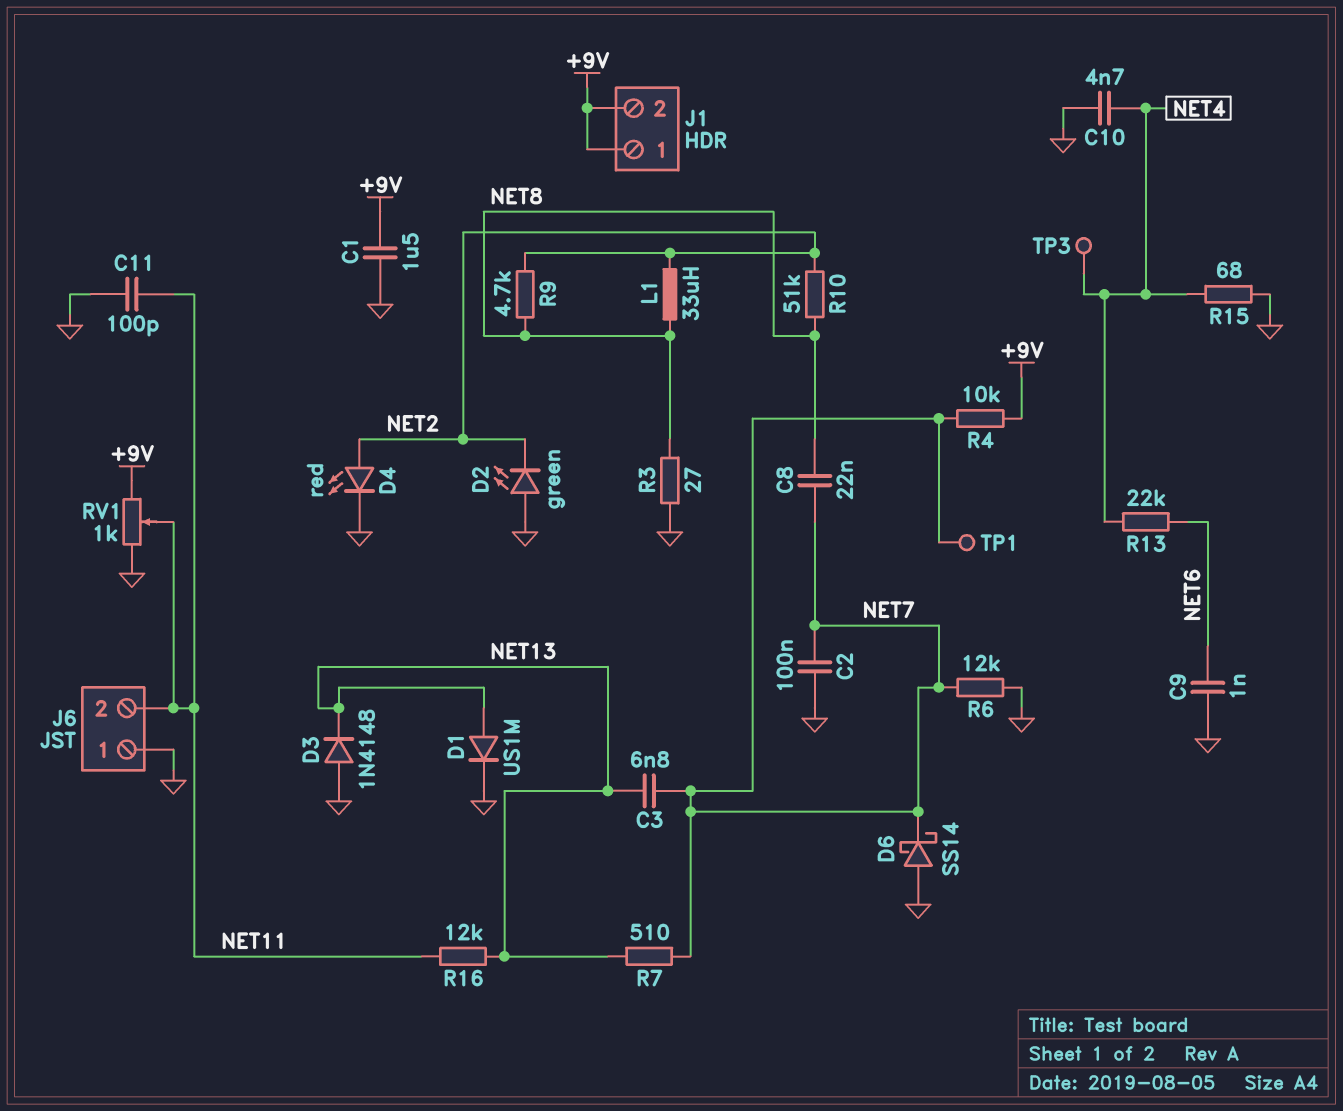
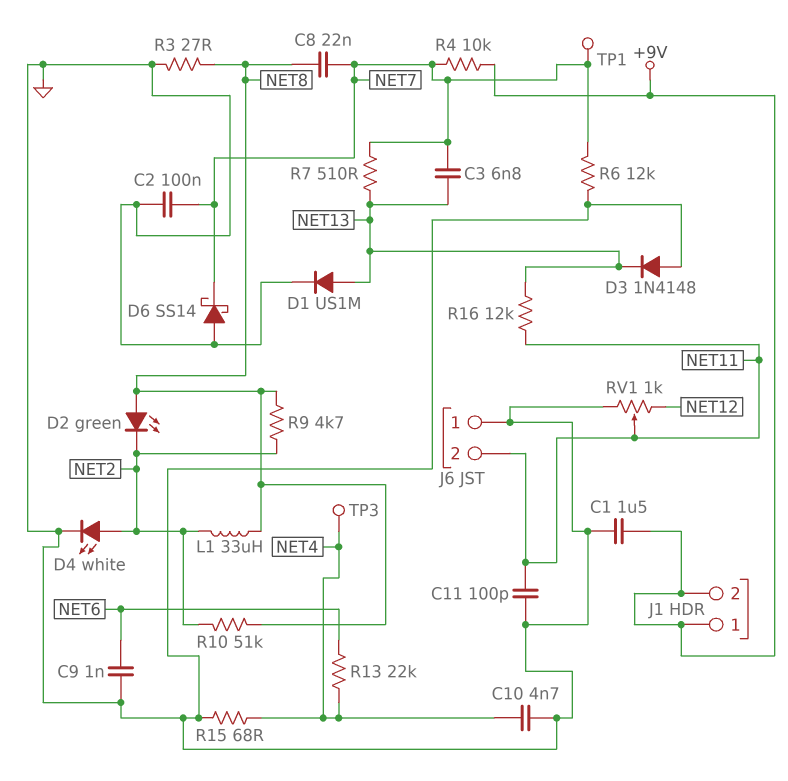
D2: LED green (A GND, K NET2) -> LED green (A NET8, K NET2)
D4: LED red (A NET2, K GND) -> LED white (A NET2, K GND)
RV1: 1k (+9V, GND, wiper NET11) -> 1k (GND, NET12, wiper NET11)

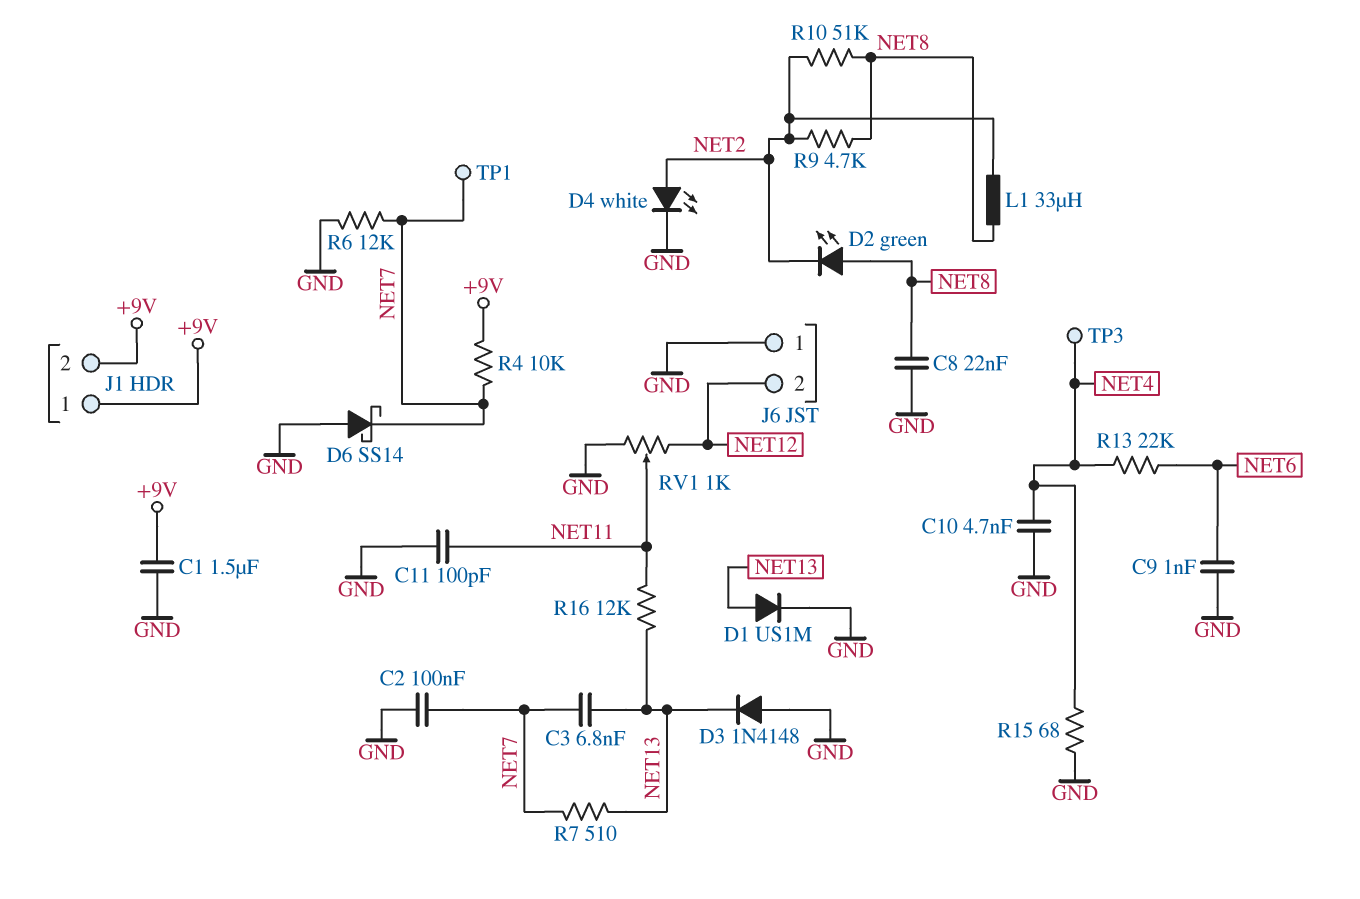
C8: 22nF (NET7, NET8) -> 22nF (GND, NET8)
J6 pin 2: NET11 -> NET12
R3: 27 (GND, NET8) -> none

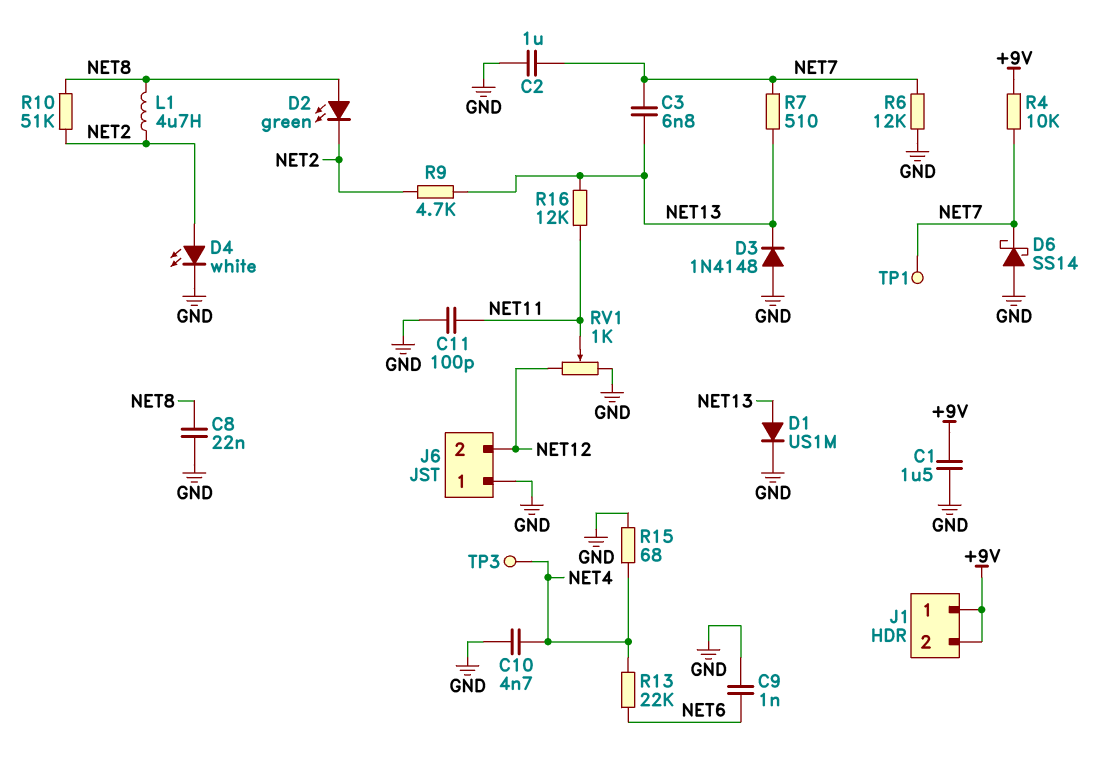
C2: 100nF (GND, NET7) -> 1uF (GND, NET7)
L1: 33uH (NET2, NET8) -> 4.7uH (NET2, NET8)
R9: 4.7k (NET2, NET8) -> 4.7k (NET2, NET13)

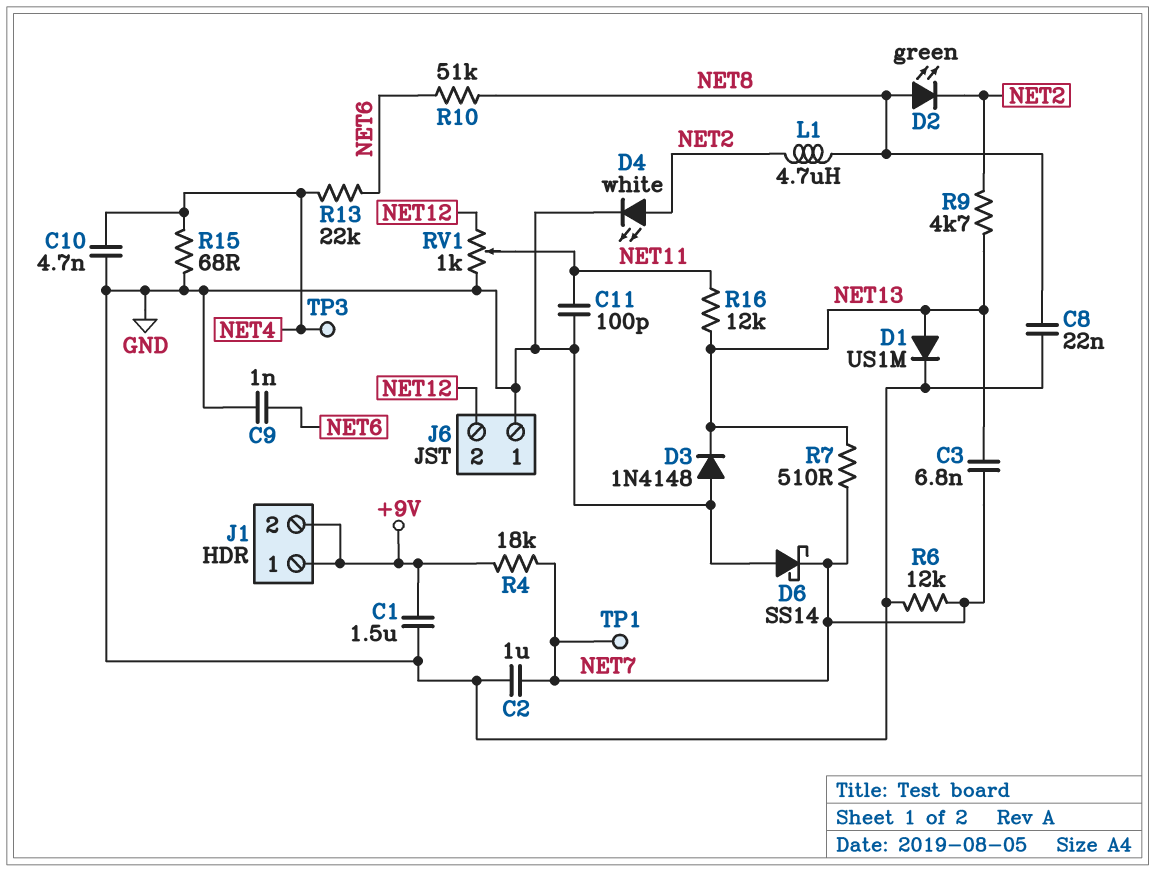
R4: 10k (+9V, NET7) -> 18k (+9V, NET7)
R10: 51k (NET2, NET8) -> 51k (NET6, NET8)

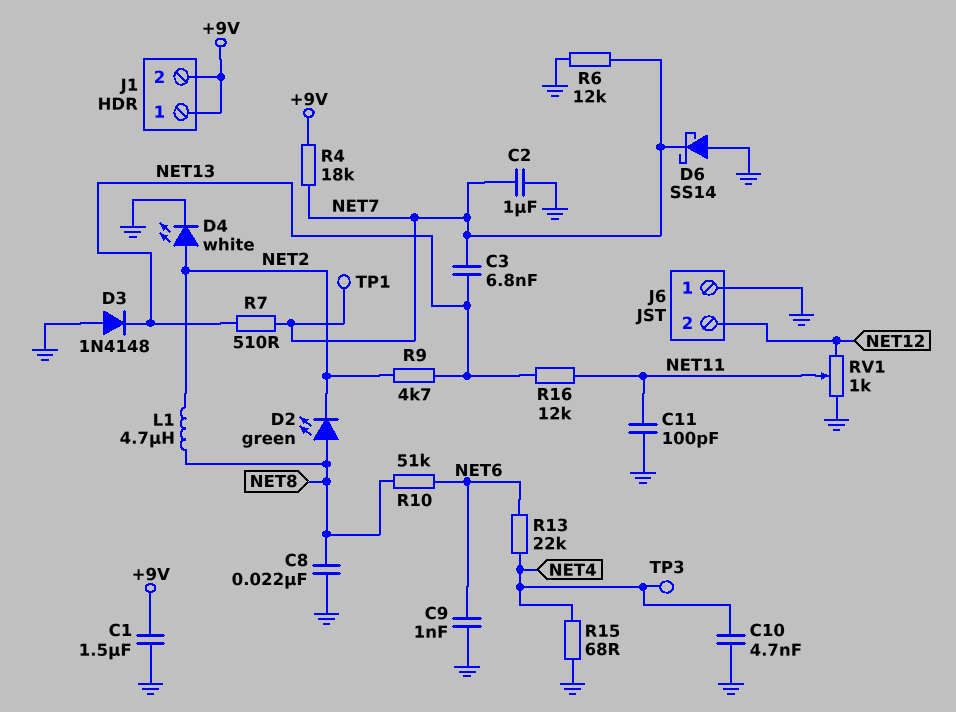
D1: diode US1M (A NET13, K GND) -> none

